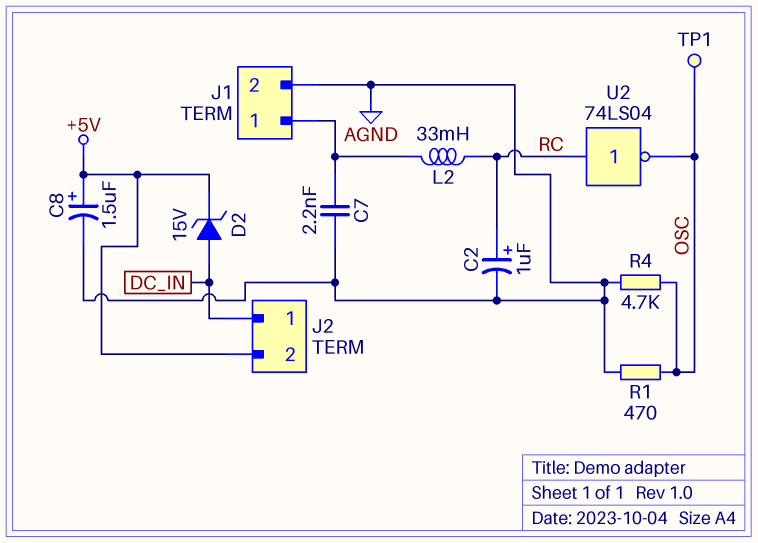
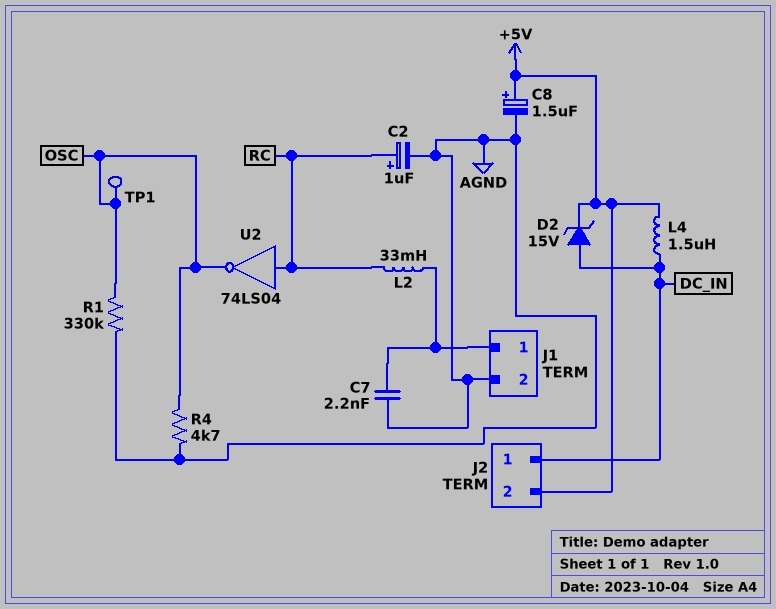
L4: none -> 1.5uH (+5V, DC_IN)
R1: 470 (AGND, OSC) -> 330k (AGND, OSC)

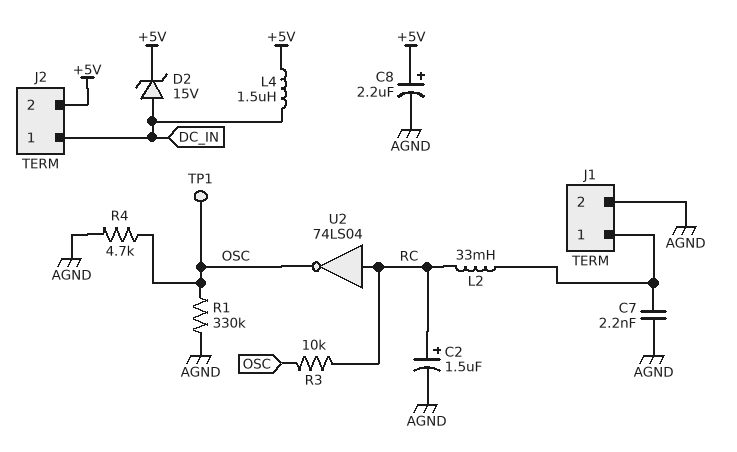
C2: 1uF (plus RC, minus AGND) -> 1.5uF (plus RC, minus AGND)
C8: 1.5uF (plus +5V, minus AGND) -> 2.2uF (plus +5V, minus AGND)
R3: none -> 10k (OSC, RC)

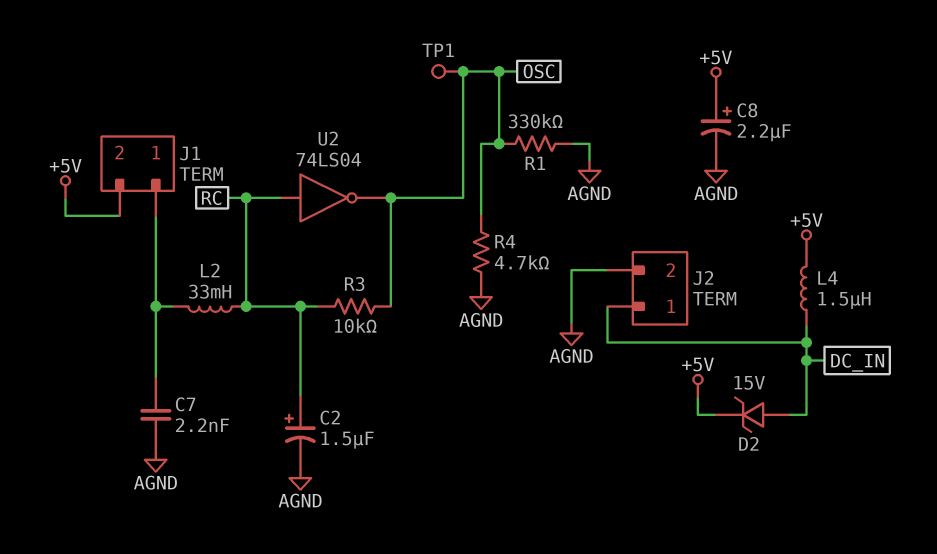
J1 pin 2: AGND -> +5V
J2 pin 2: +5V -> AGND

